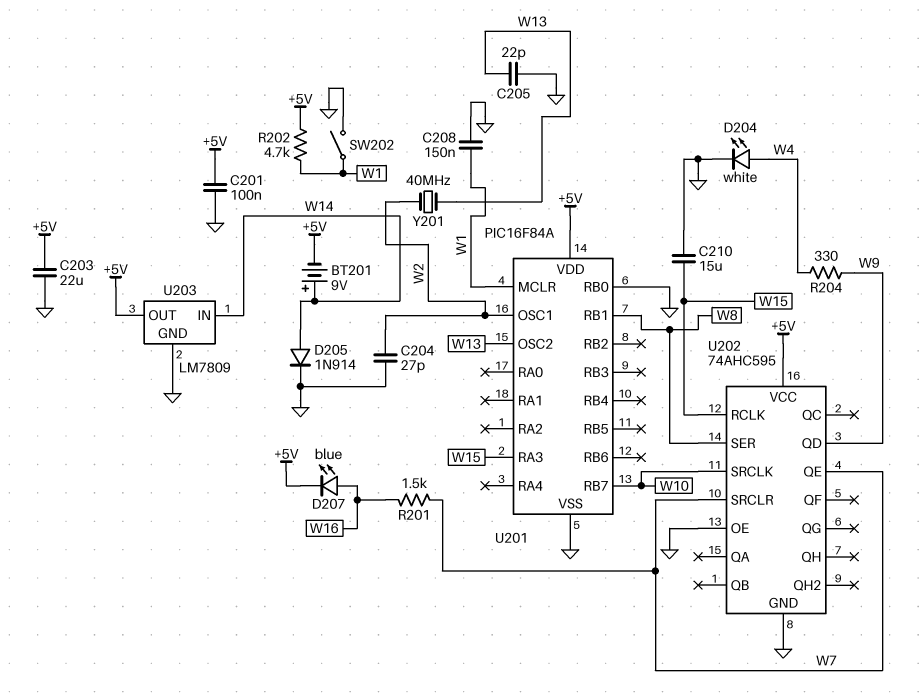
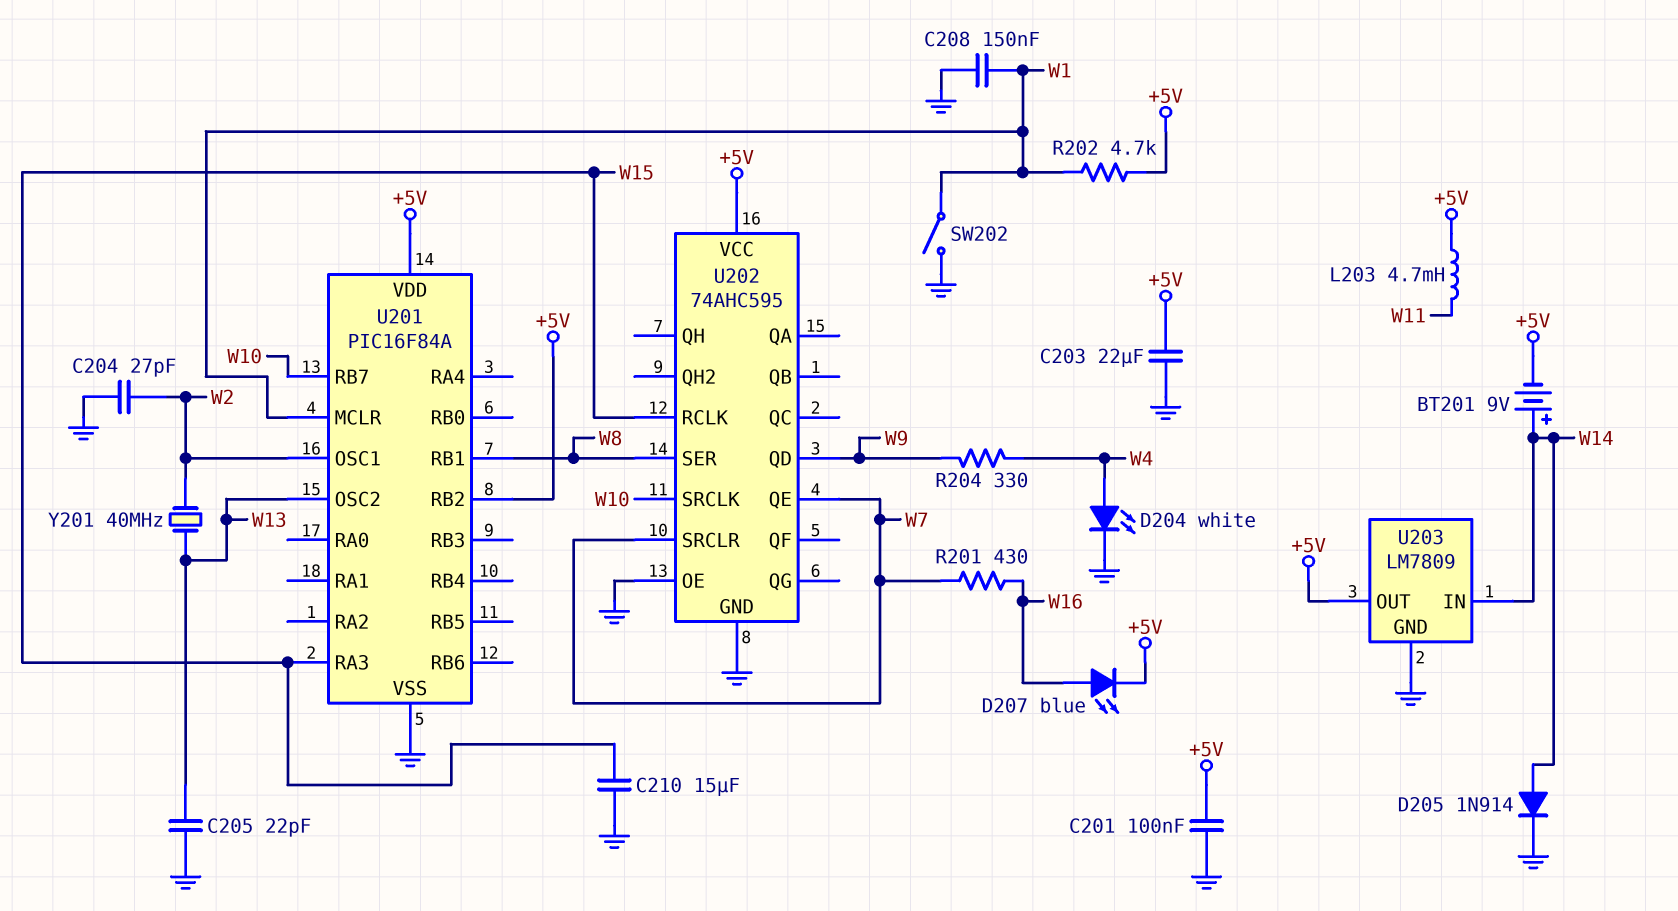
L203: none -> 4.7mH (+5V, W11)
R201: 1.5k (W7, W16) -> 430 (W7, W16)
U201 pin RB0: GND -> none
U201 pin RB2: none -> +5V

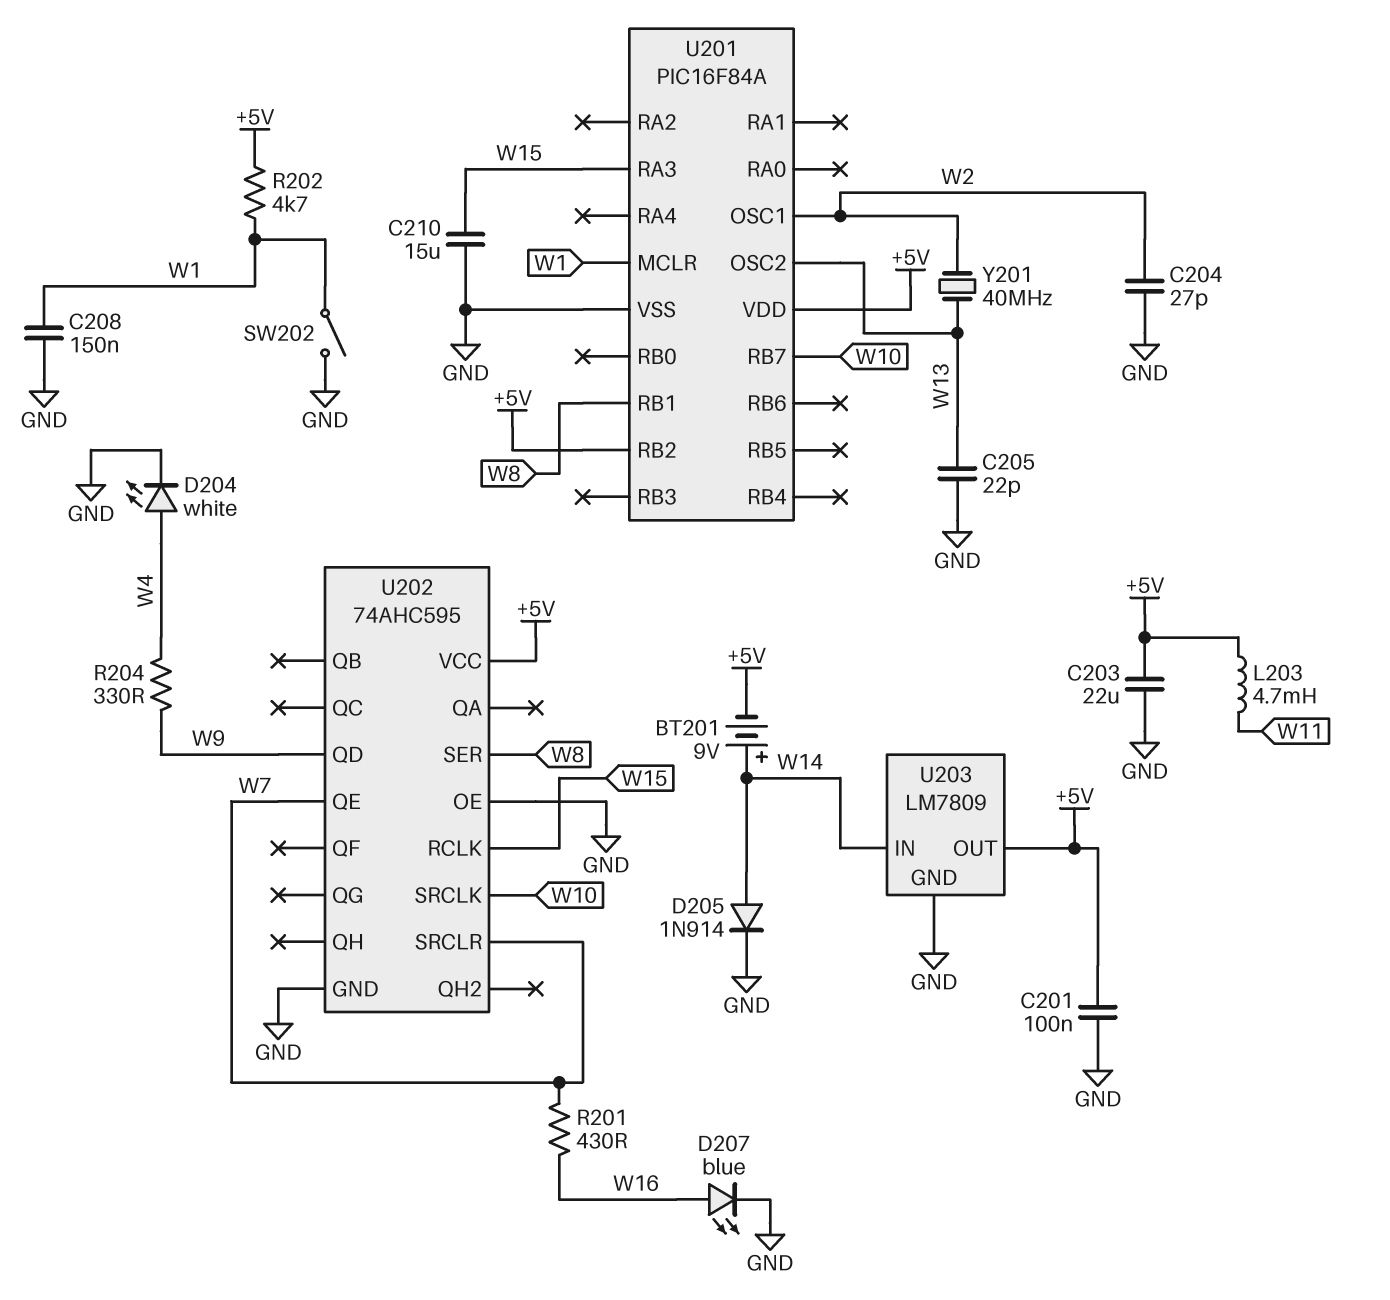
D207: LED blue (A W16, K +5V) -> LED blue (A W16, K GND)

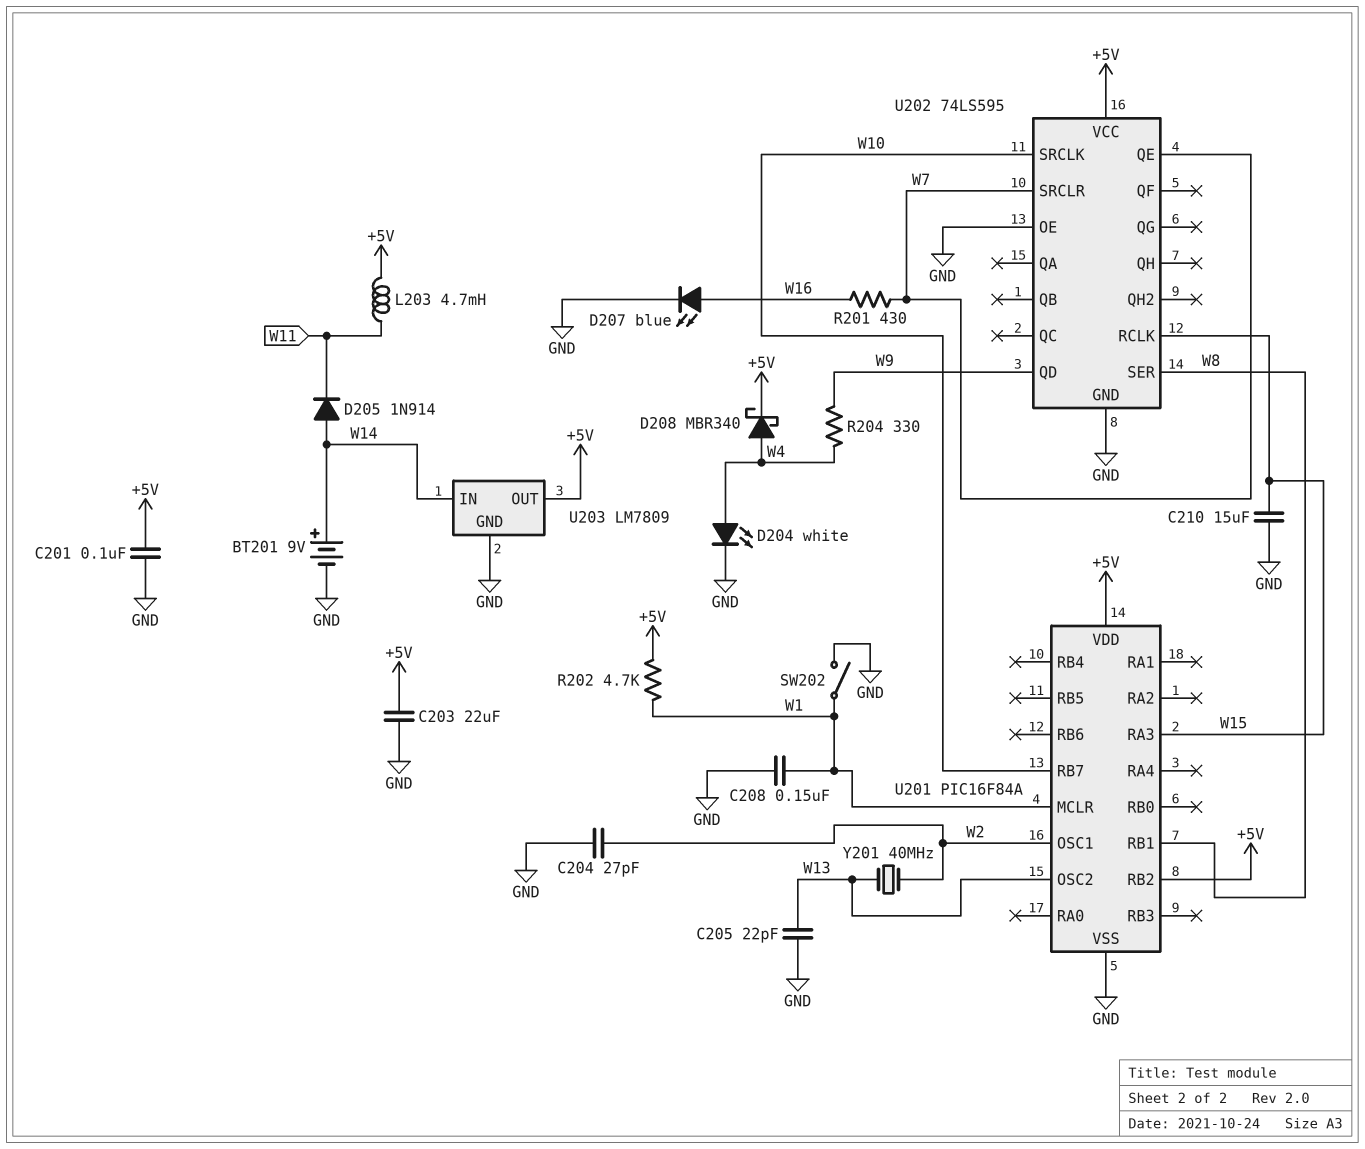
BT201: 9V (plus W14, minus +5V) -> 9V (plus W14, minus GND)
D205: diode 1N914 (A W14, K GND) -> diode 1N914 (A W14, K W11)
D208: none -> schottky MBR340 (A W4, K +5V)
U202: 74AHC595 -> 74LS595

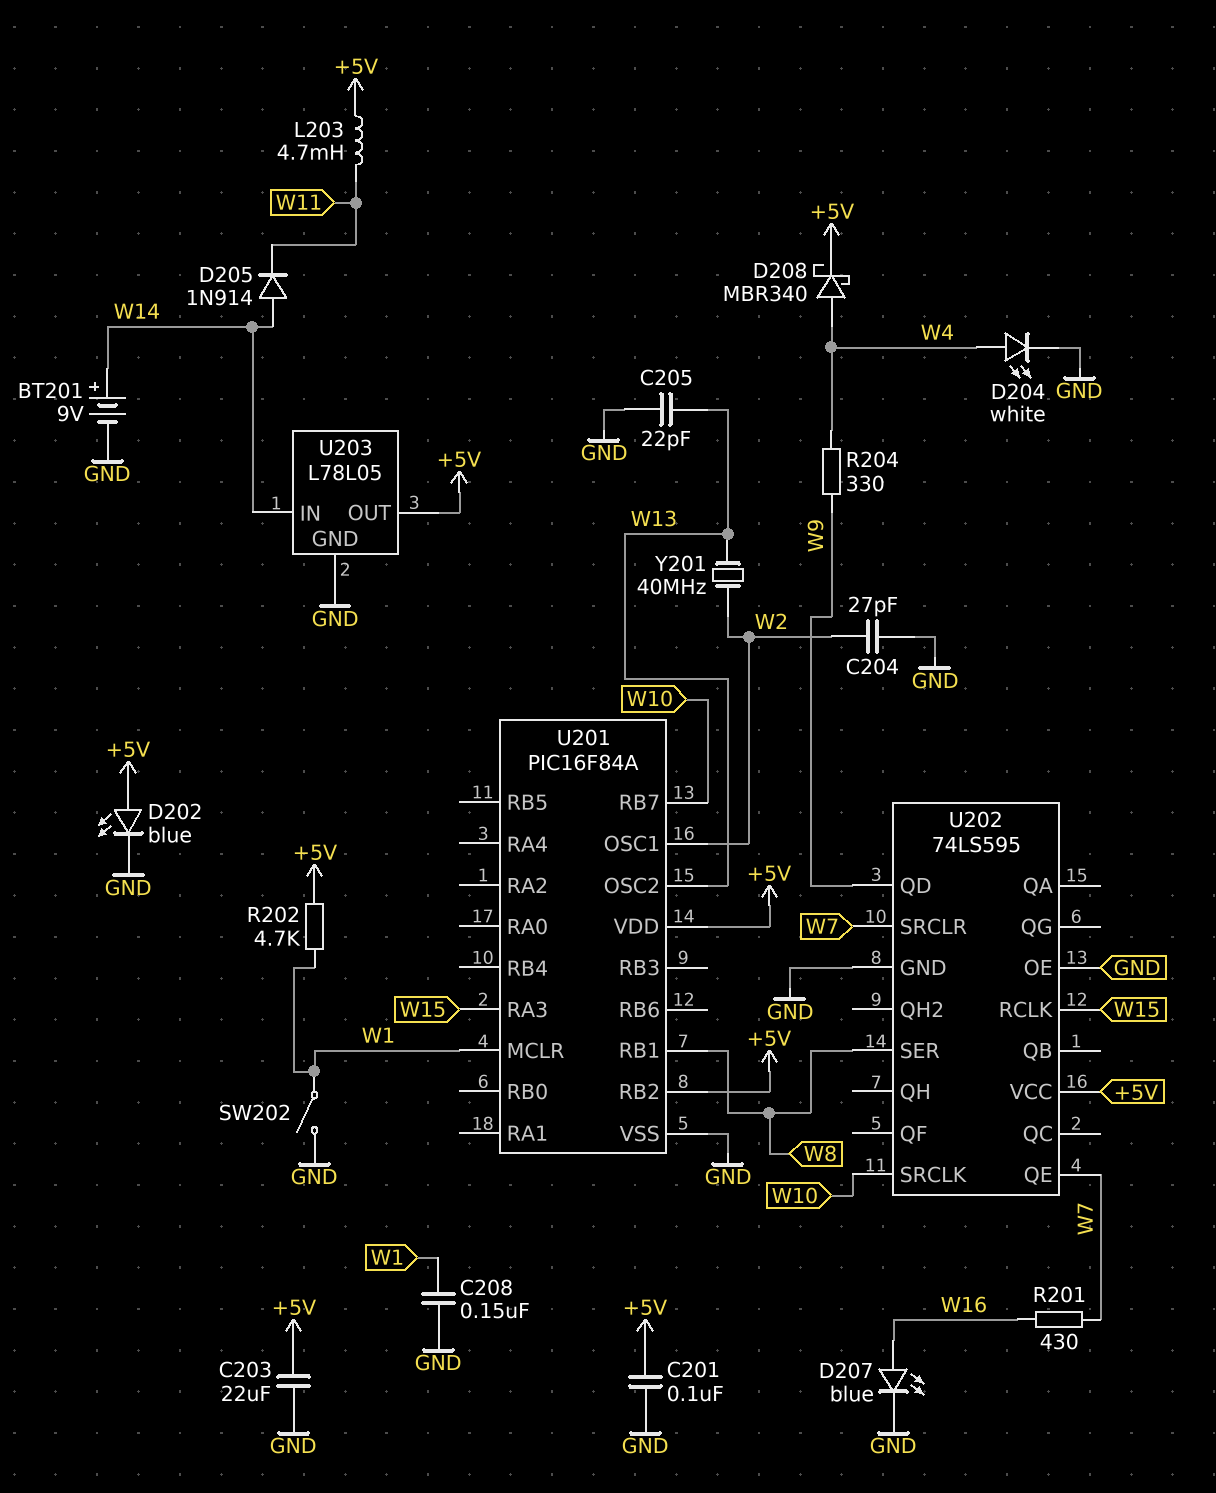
C210: 15uF (GND, W15) -> none
D202: none -> LED blue (A +5V, K GND)
U203: LM7809 -> L78L05

